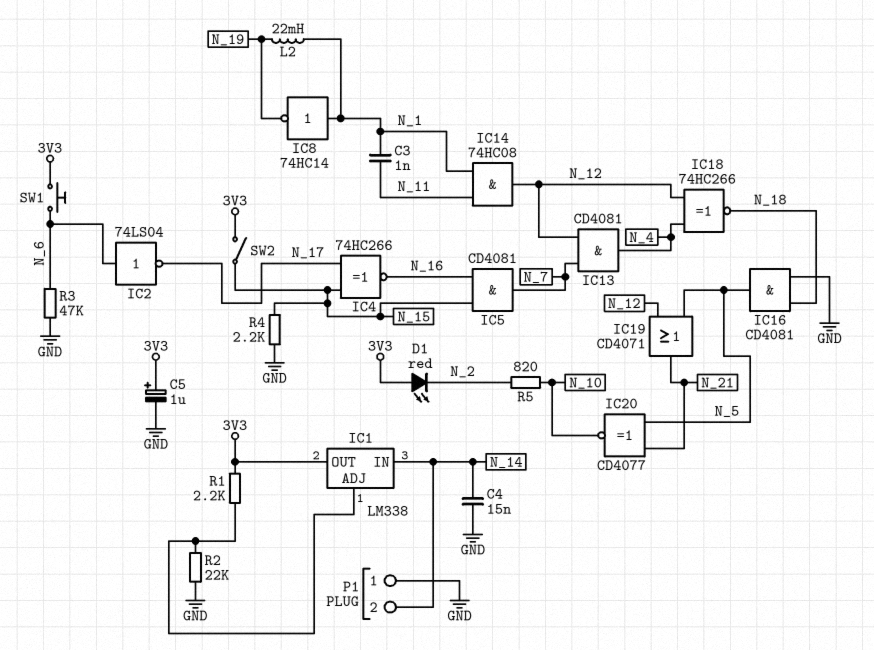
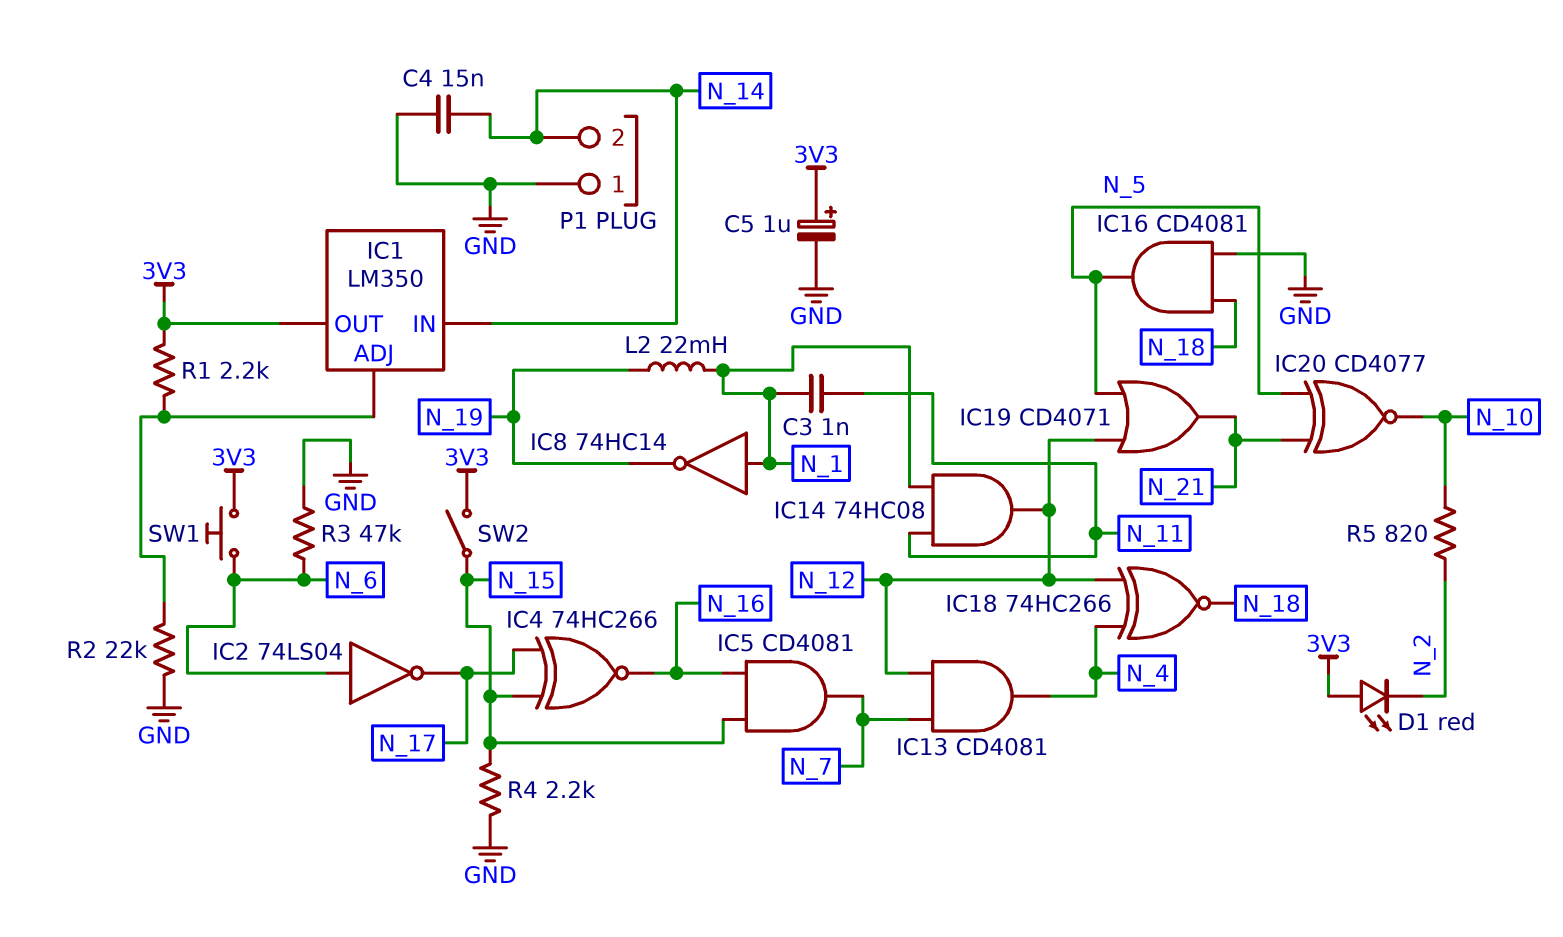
IC1: LM338 -> LM350

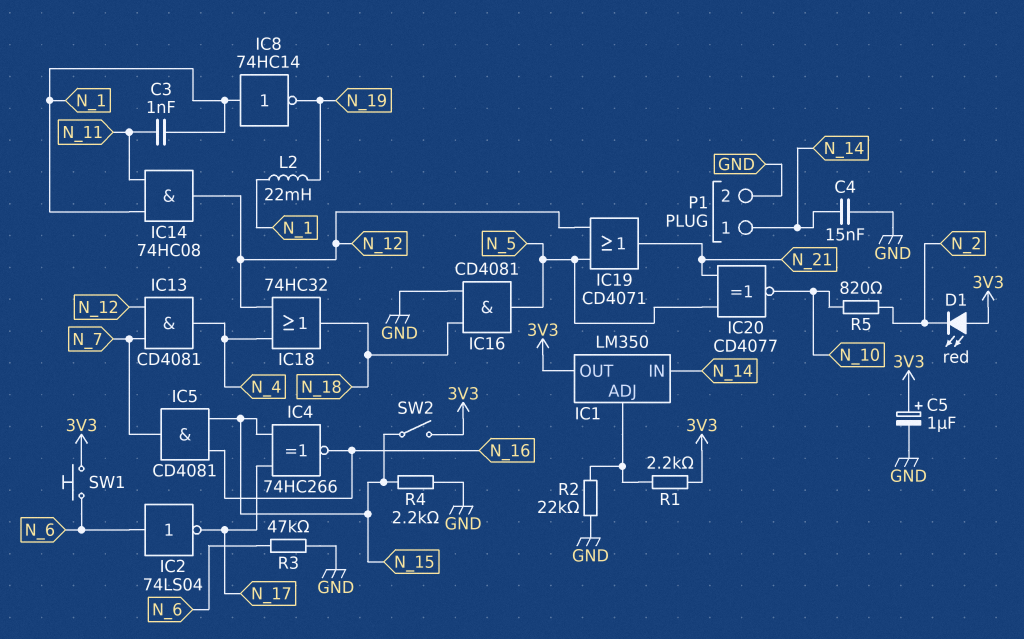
IC18: XNOR 74HC266 (in N_4, in N_12, out N_18) -> OR 74HC32 (in N_4, in N_12, out N_18)
P1 pin 1: GND -> N_14
P1 pin 2: N_14 -> GND

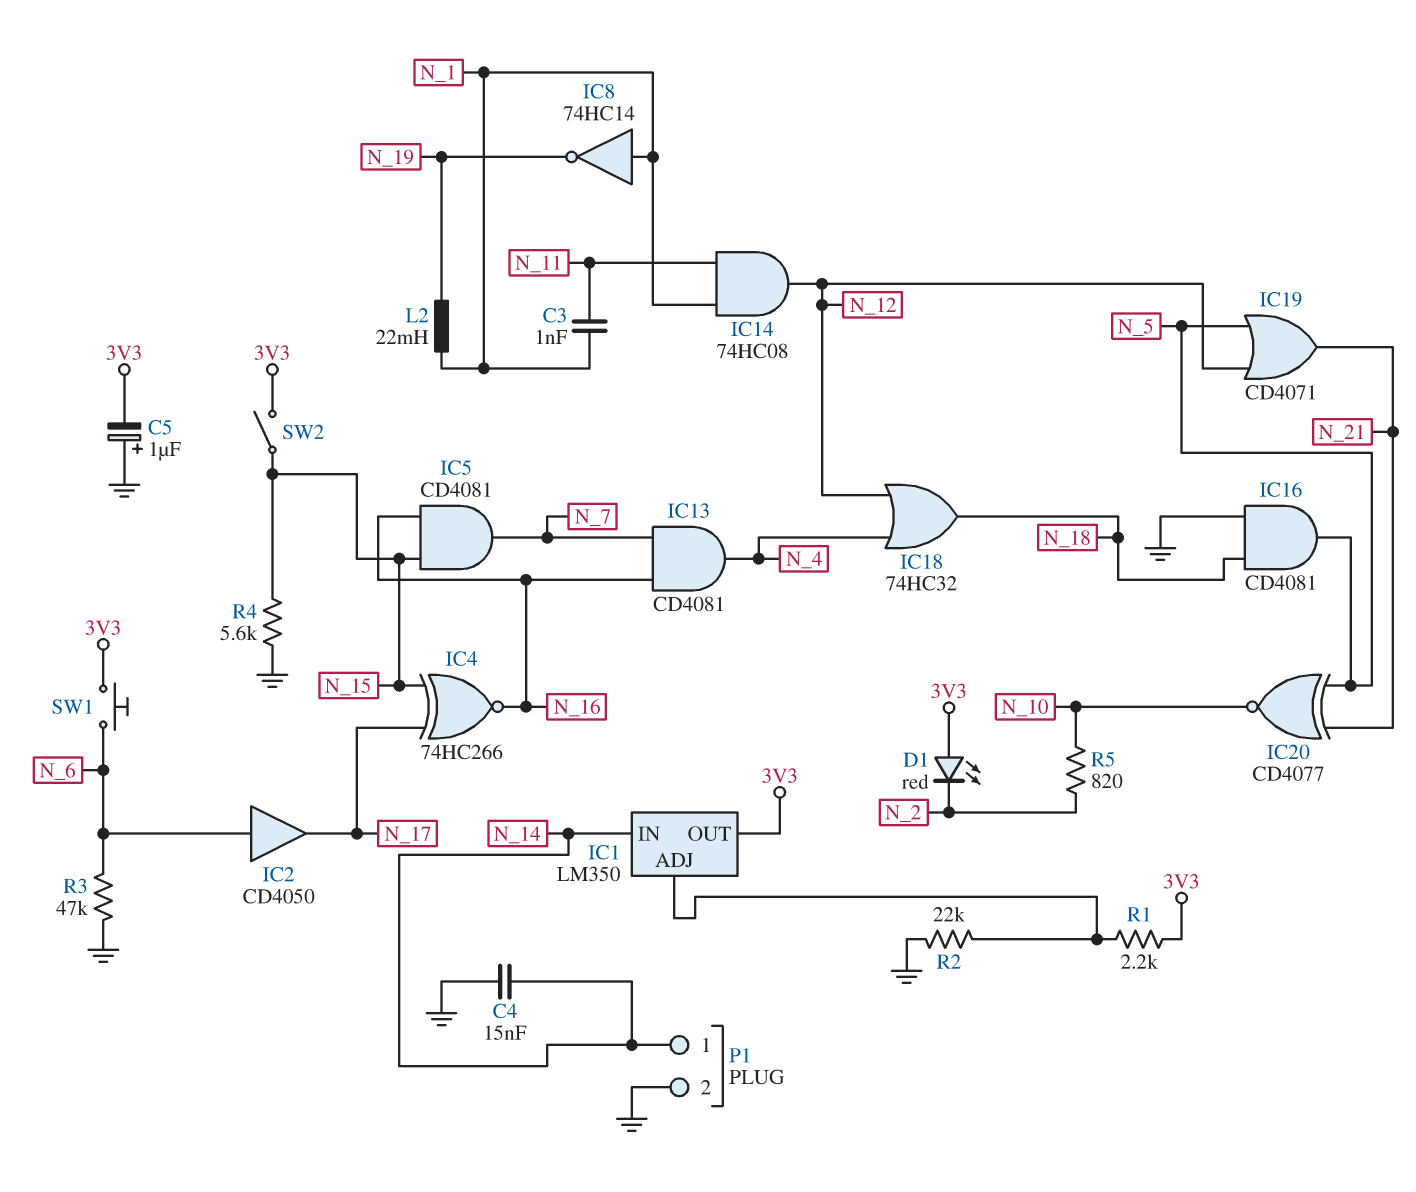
C5: 1uF (plus 3V3, minus GND) -> 1uF (plus GND, minus 3V3)
IC2: NOT 74LS04 (in N_6, out N_17) -> buffer CD4050 (in N_6, out N_17)
IC13: AND CD4081 (in N_7, in N_12, out N_4) -> AND CD4081 (in N_7, in N_16, out N_4)
R4: 2.2k (GND, N_15) -> 5.6k (GND, N_15)

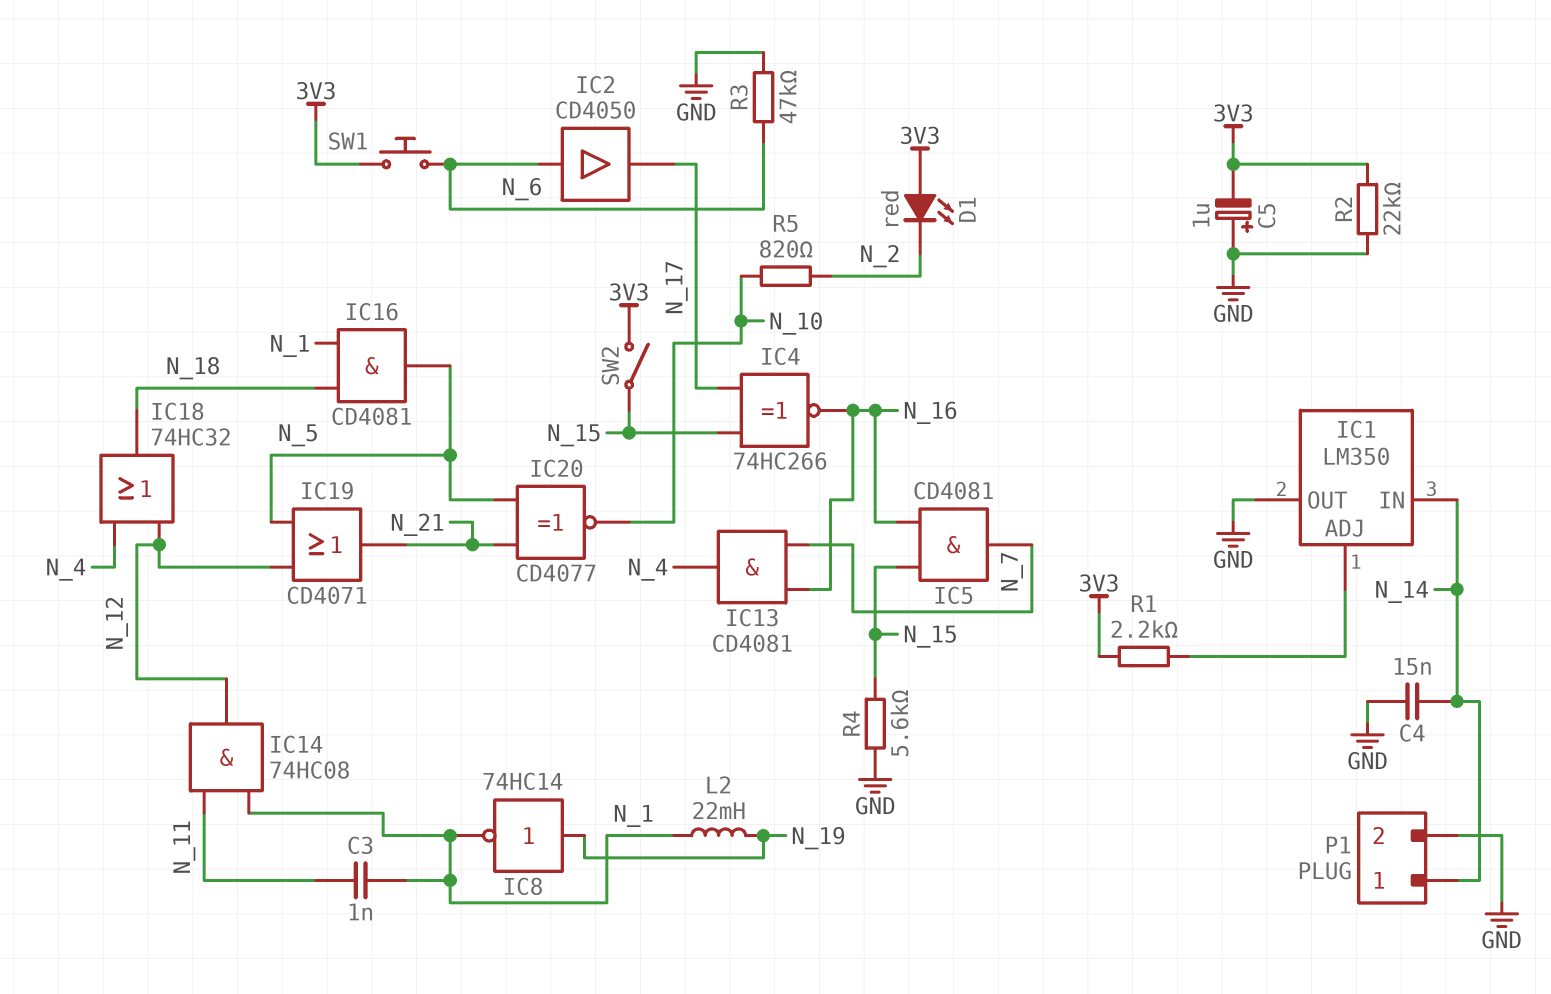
IC1 pin OUT: 3V3 -> GND
IC8: NOT 74HC14 (in N_1, out N_19) -> NOT 74HC14 (in N_19, out N_1)
IC16: AND CD4081 (in GND, in N_18, out N_5) -> AND CD4081 (in N_1, in N_18, out N_5)
R2: 22k (GND, IC1/ADJ) -> 22k (3V3, GND)

